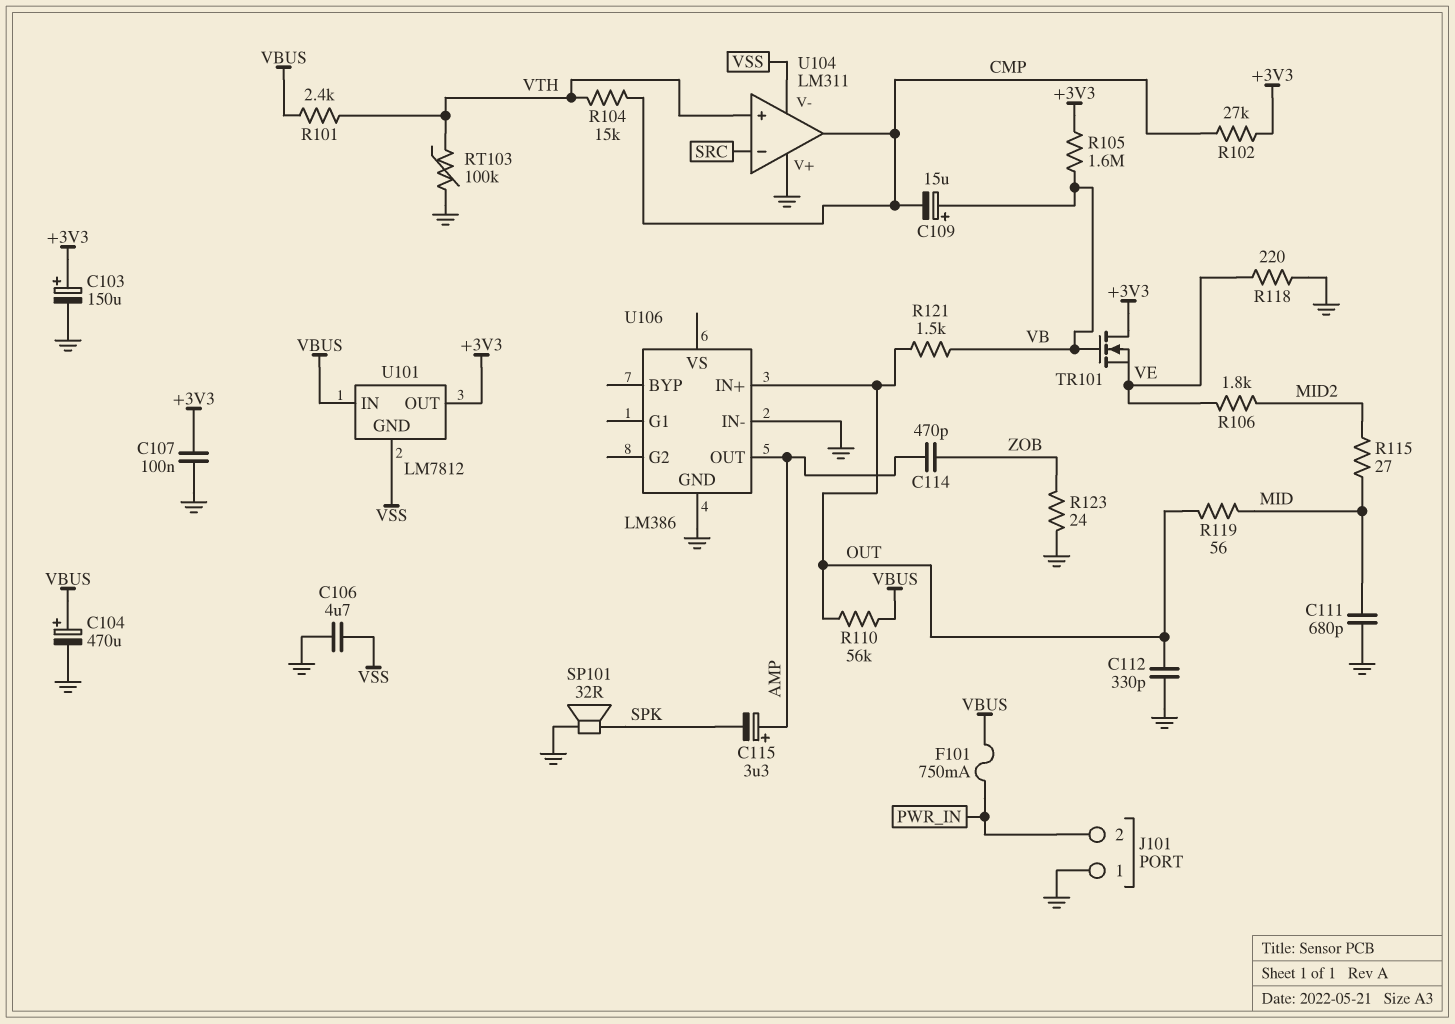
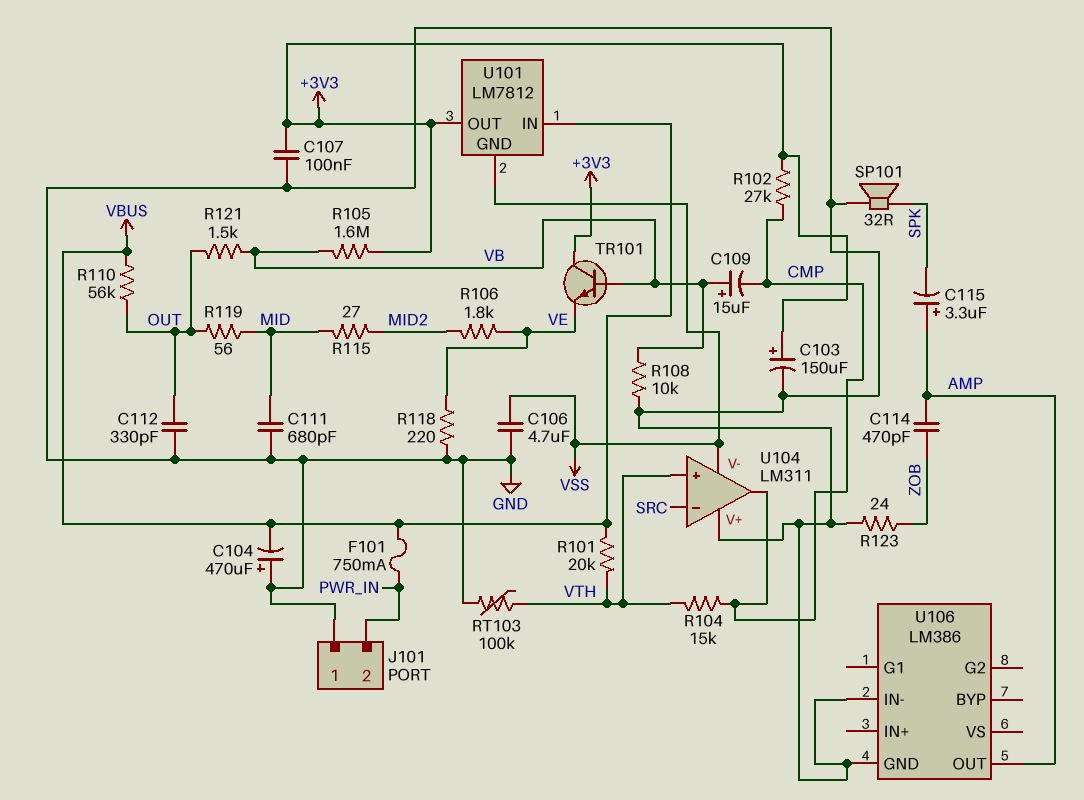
C104: 470uF (plus VBUS, minus GND) -> 470uF (plus GND, minus VBUS)
R101: 2.4k (VBUS, VTH) -> 20k (VBUS, VTH)
R108: none -> 10k (GND, VB)
TR101: NMOS (G VB, D +3V3, S VE) -> NPN (B VB, C +3V3, E VE)
U106 pin IN+: OUT -> none

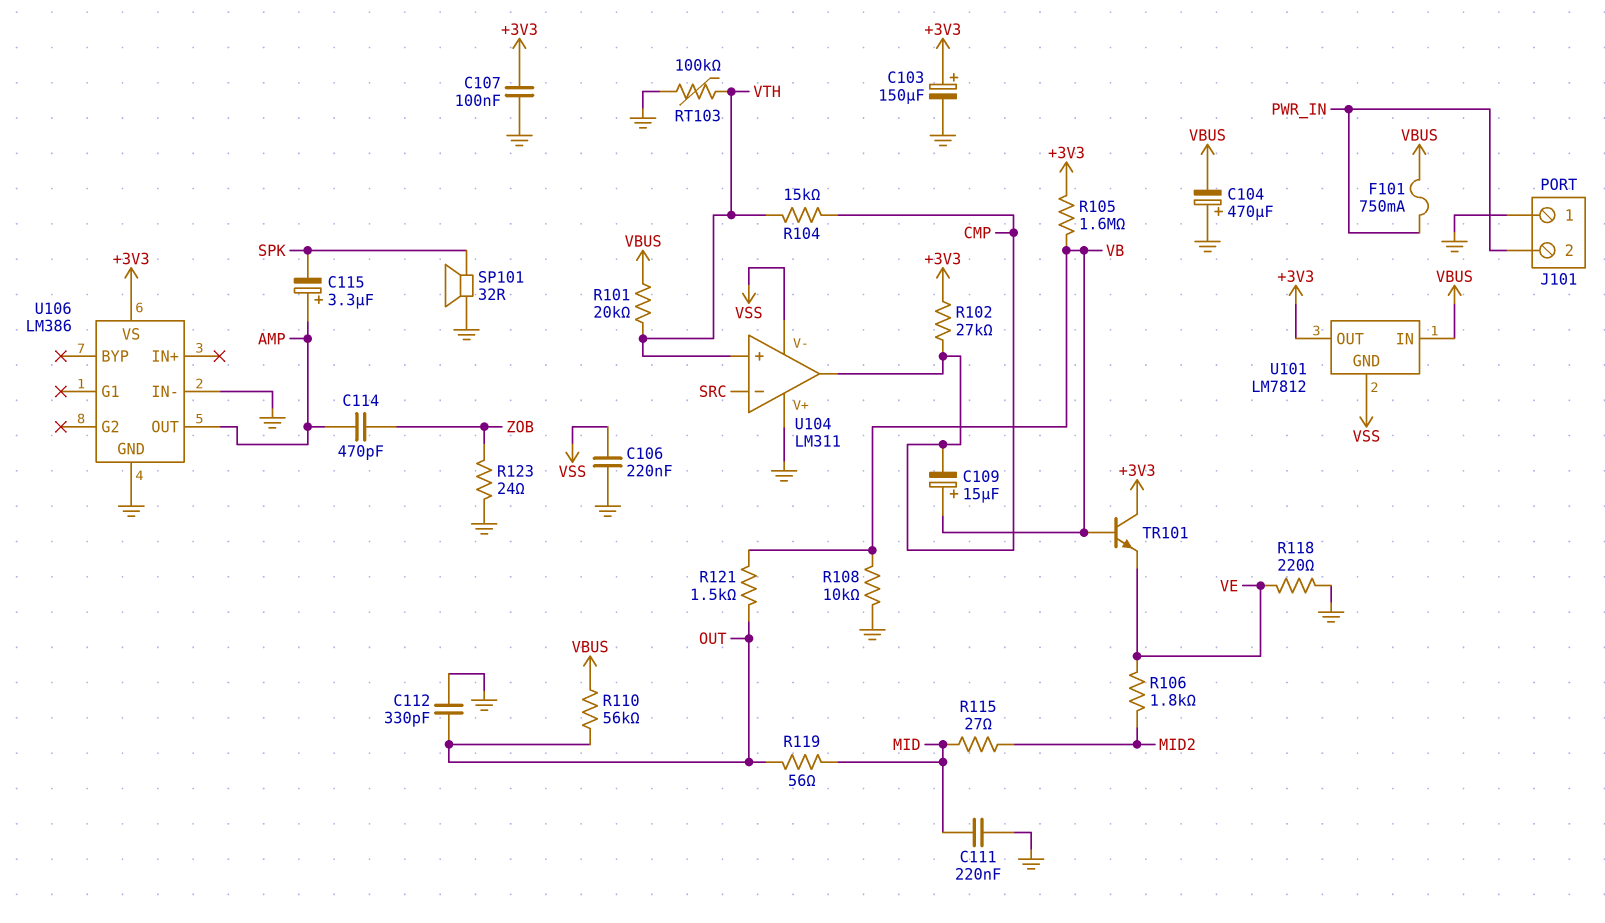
C106: 4.7uF (GND, VSS) -> 220nF (GND, VSS)
C111: 680pF (GND, MID) -> 220nF (GND, MID)
U106 pin VS: none -> +3V3

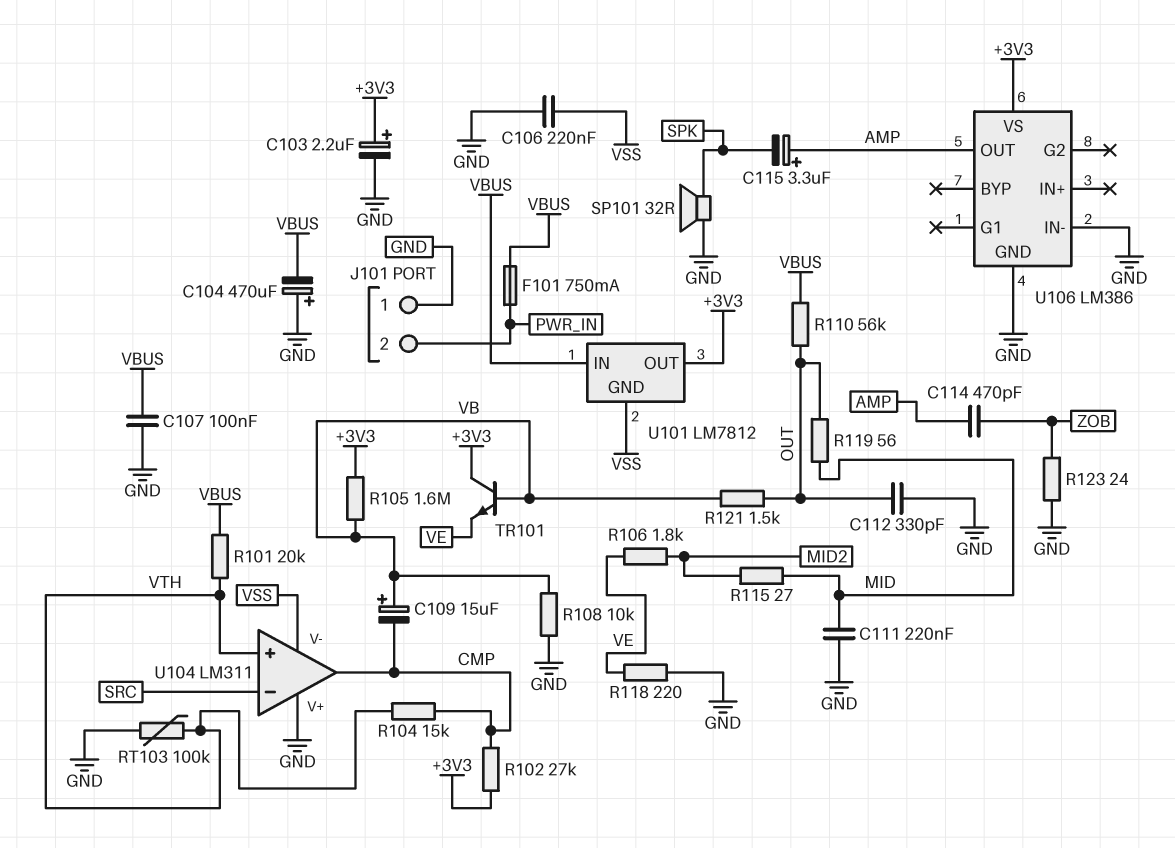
C103: 150uF (plus +3V3, minus GND) -> 2.2uF (plus +3V3, minus GND)
C107: 100nF (+3V3, GND) -> 100nF (GND, VBUS)

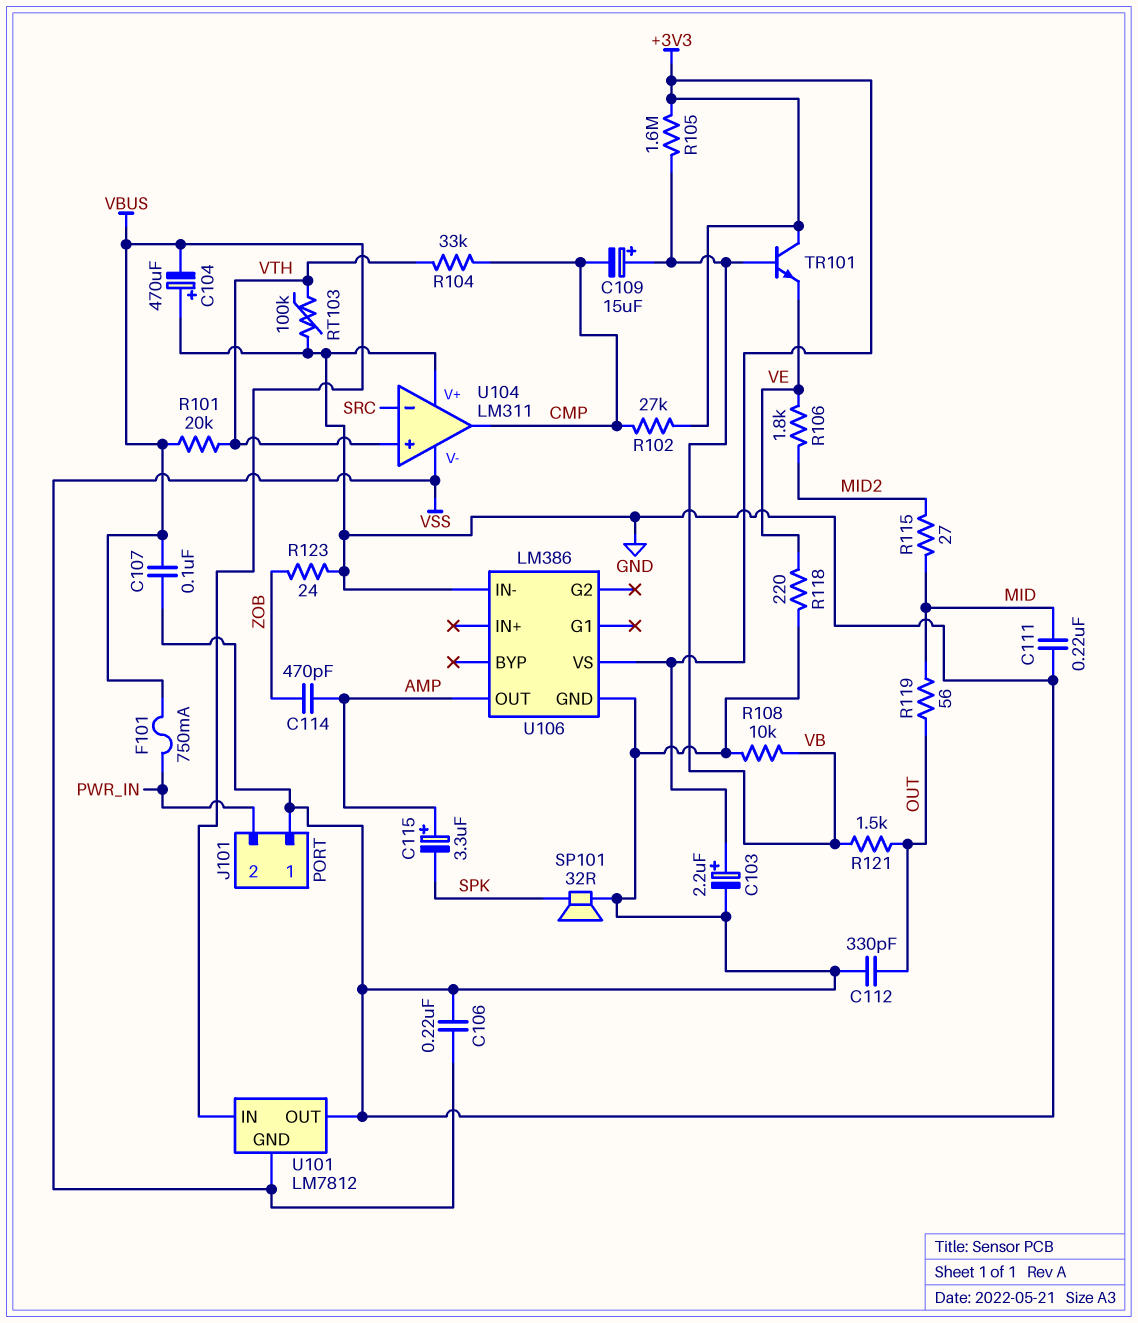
R104: 15k (CMP, VTH) -> 33k (CMP, VTH)
R110: 56k (OUT, VBUS) -> none
U101 pin OUT: +3V3 -> GND

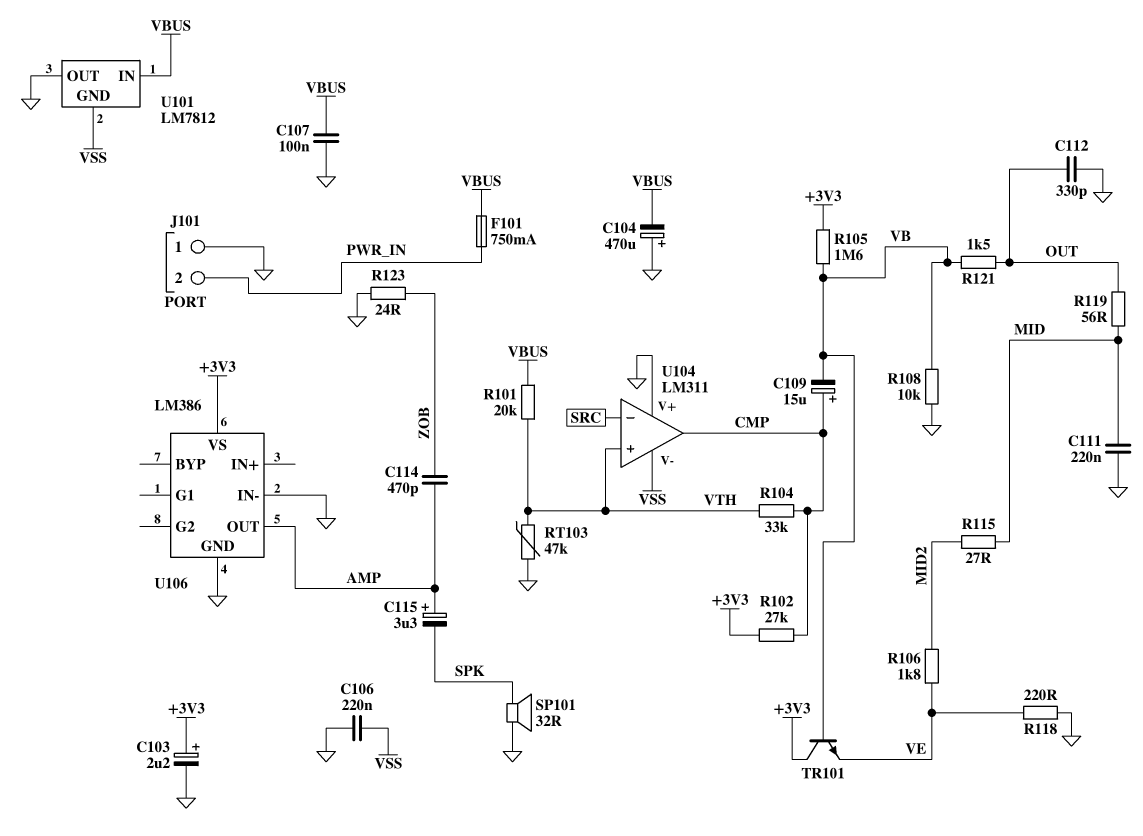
C109: 15uF (plus VB, minus CMP) -> 15uF (plus CMP, minus VB)
RT103: 100k (GND, VTH) -> 47k (GND, VTH)

